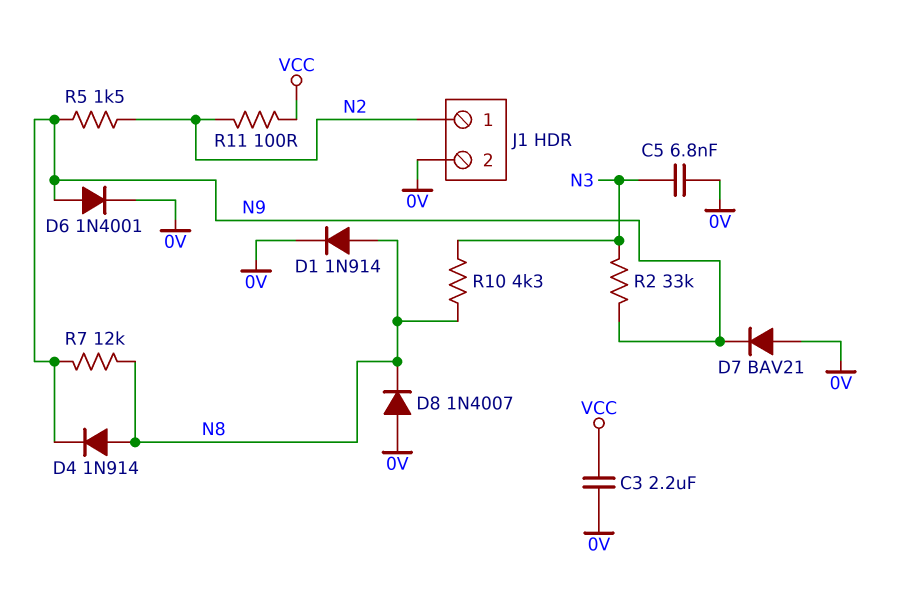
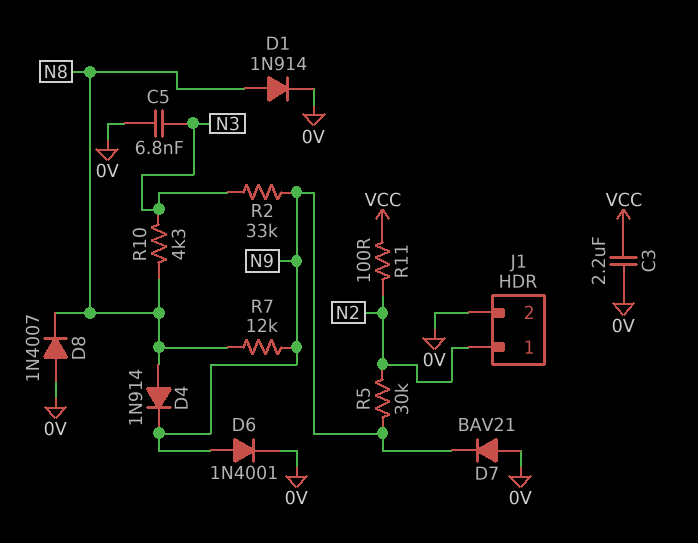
R5: 1.5k (N2, N9) -> 30k (N2, N9)

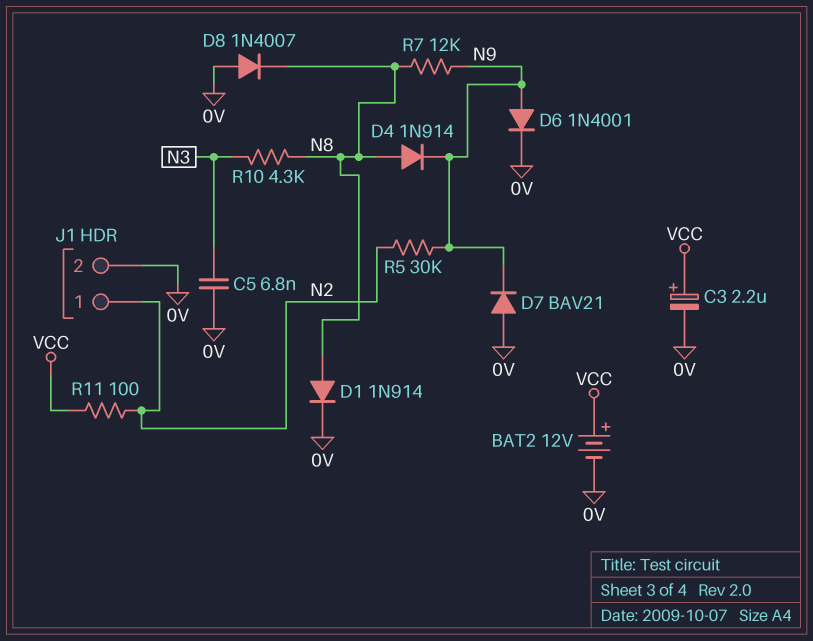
BAT2: none -> 12V (plus VCC, minus 0V)
C3: 2.2uF (0V, VCC) -> 2.2uF (plus VCC, minus 0V)
R2: 33k (N3, N9) -> none

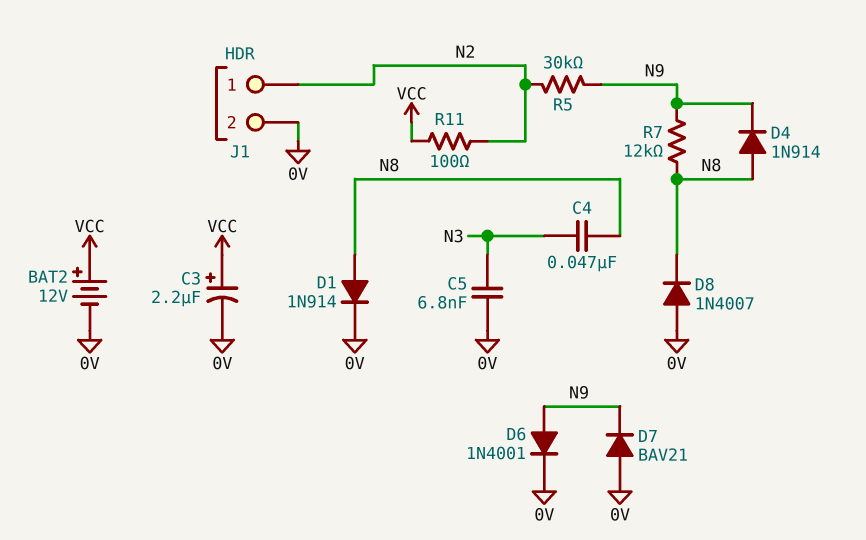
C4: none -> 47nF (N3, N8)
R10: 4.3k (N3, N8) -> none

